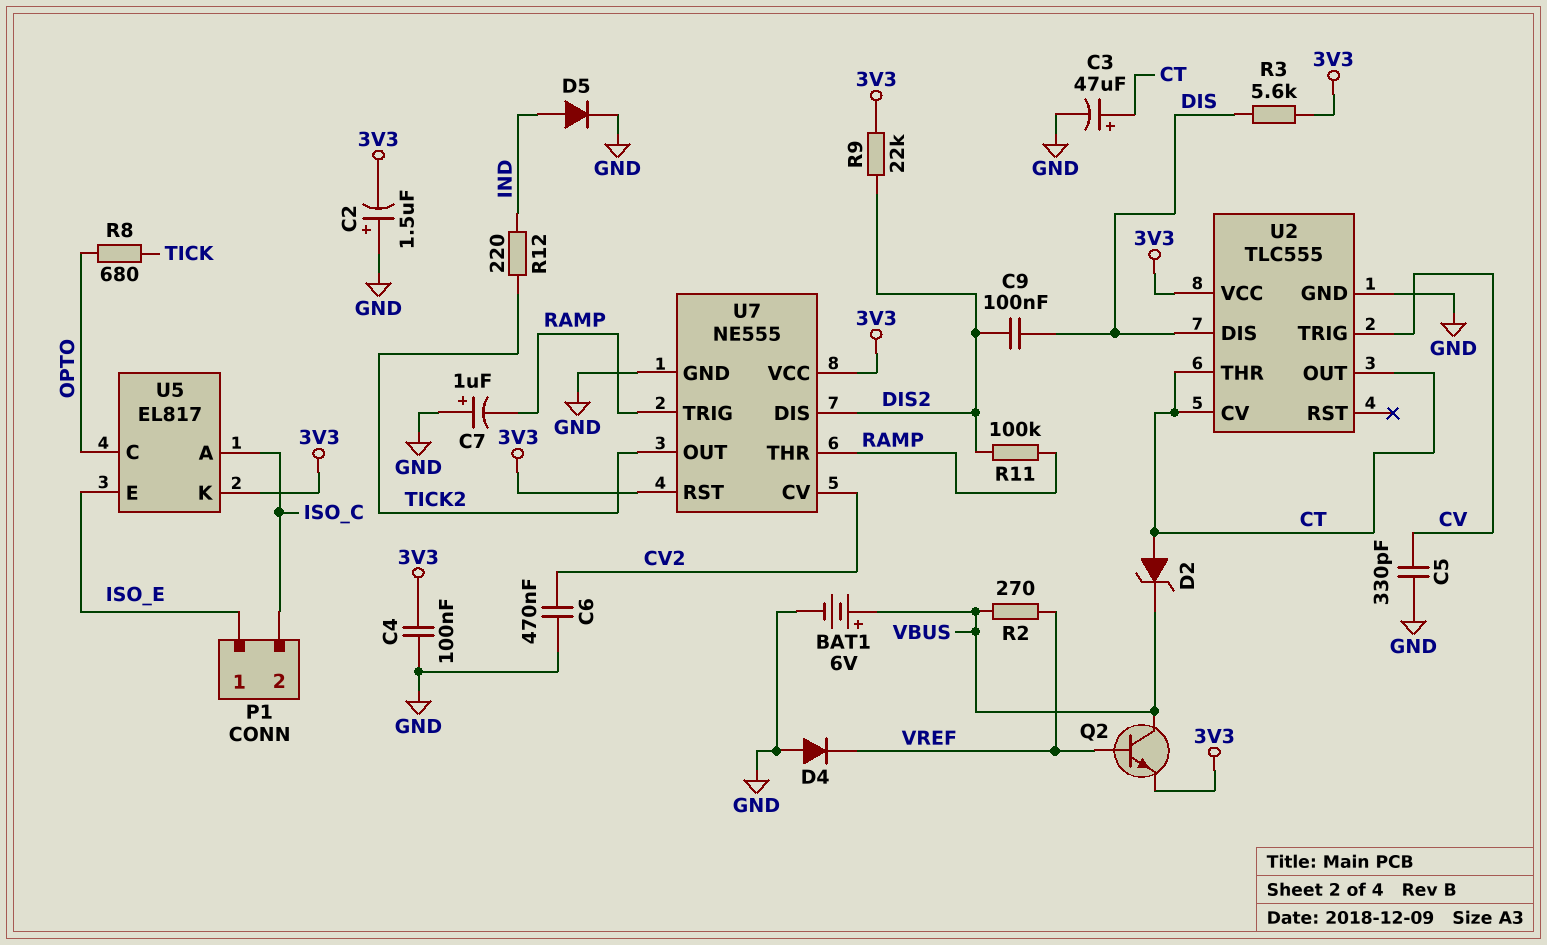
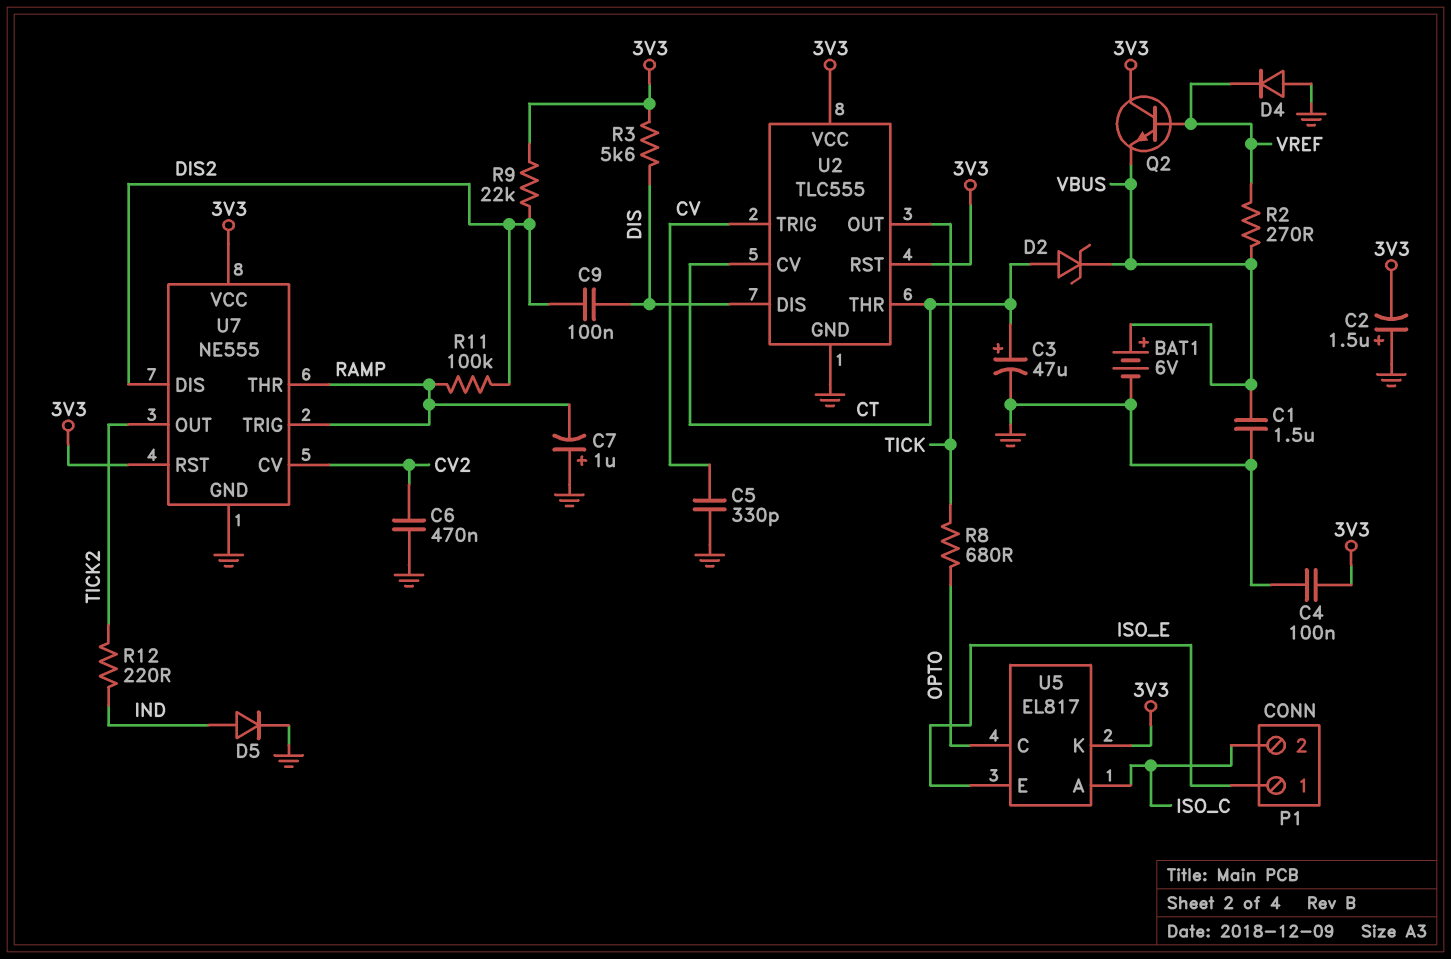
C1: none -> 1.5uF (GND, VBUS)
Q2: NPN (B VREF, C VBUS, E 3V3) -> NPN (B VREF, C 3V3, E VBUS)
U2 pin OUT: CT -> TICK
U2 pin RST: none -> 3V3

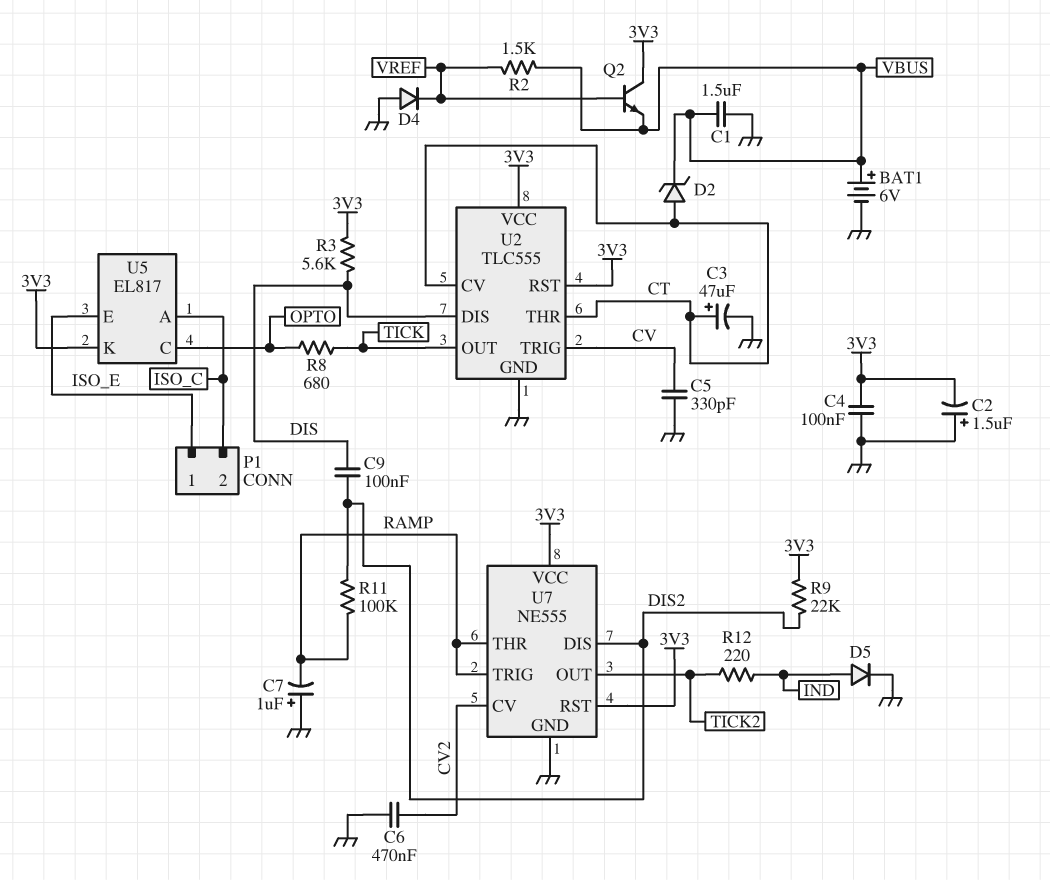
R2: 270 (VBUS, VREF) -> 1.5k (VBUS, VREF)

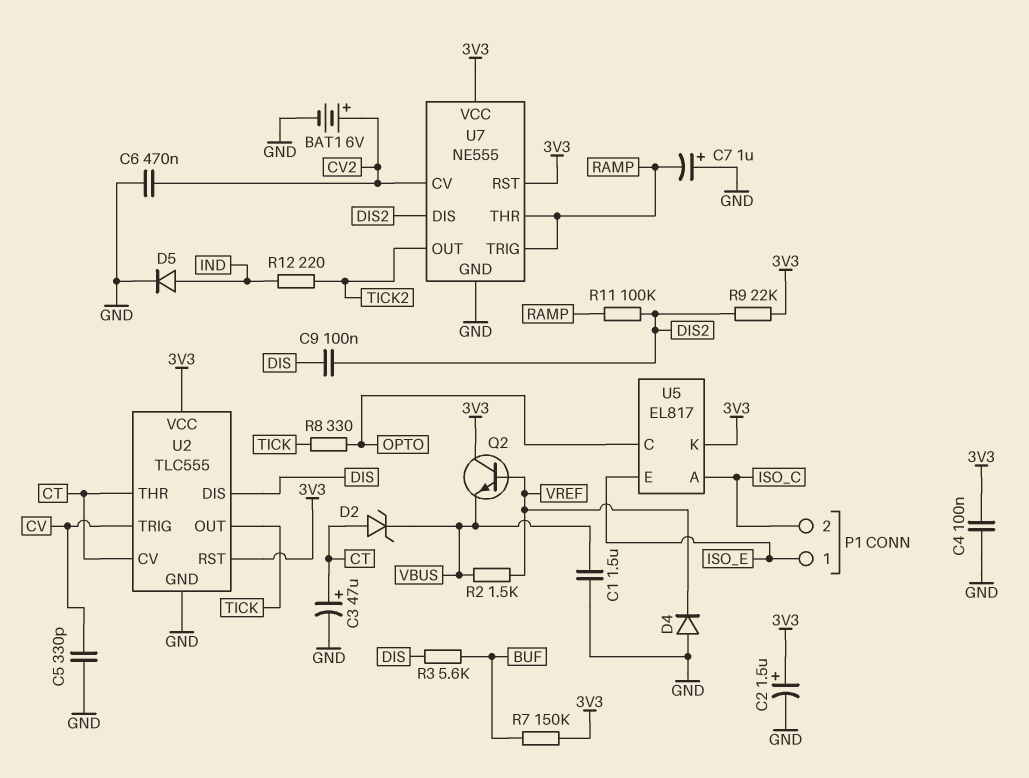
BAT1: 6V (plus VBUS, minus GND) -> 6V (plus CV2, minus GND)
C2: 1.5uF (plus GND, minus 3V3) -> 1.5uF (plus 3V3, minus GND)
R3: 5.6k (3V3, DIS) -> 5.6k (BUF, DIS)
R7: none -> 150k (3V3, BUF)
R8: 680 (OPTO, TICK) -> 330 (OPTO, TICK)

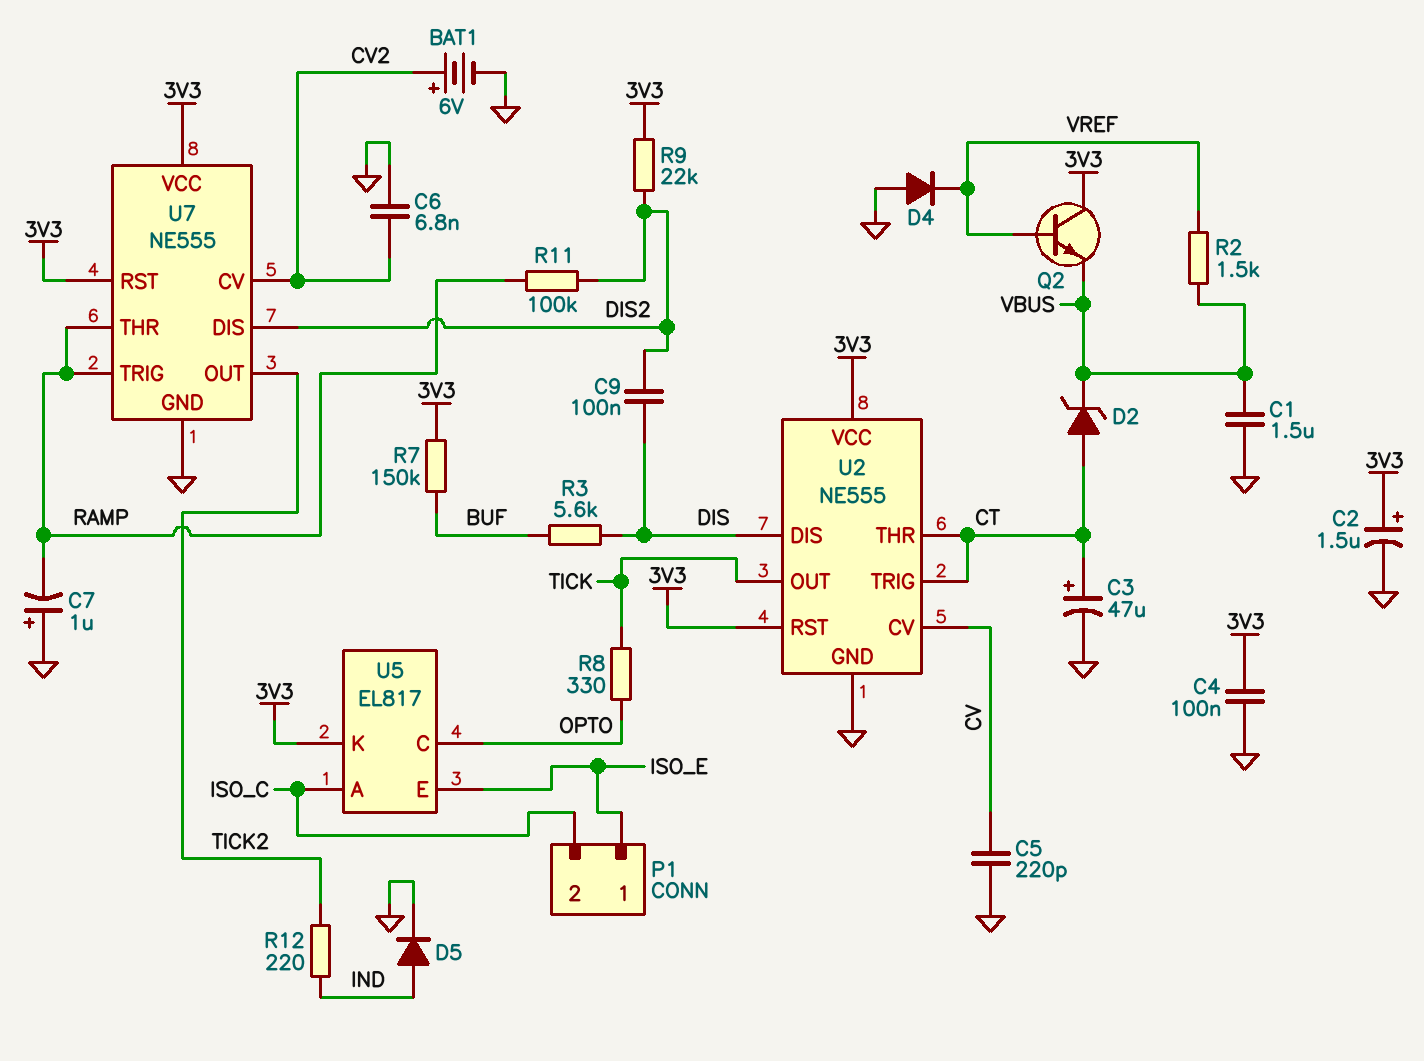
C5: 330pF (CV, GND) -> 220pF (CV, GND)
C6: 470nF (CV2, GND) -> 6.8nF (CV2, GND)
U2: TLC555 -> NE555
U2 pin CV: CT -> CV
U2 pin TRIG: CV -> CT

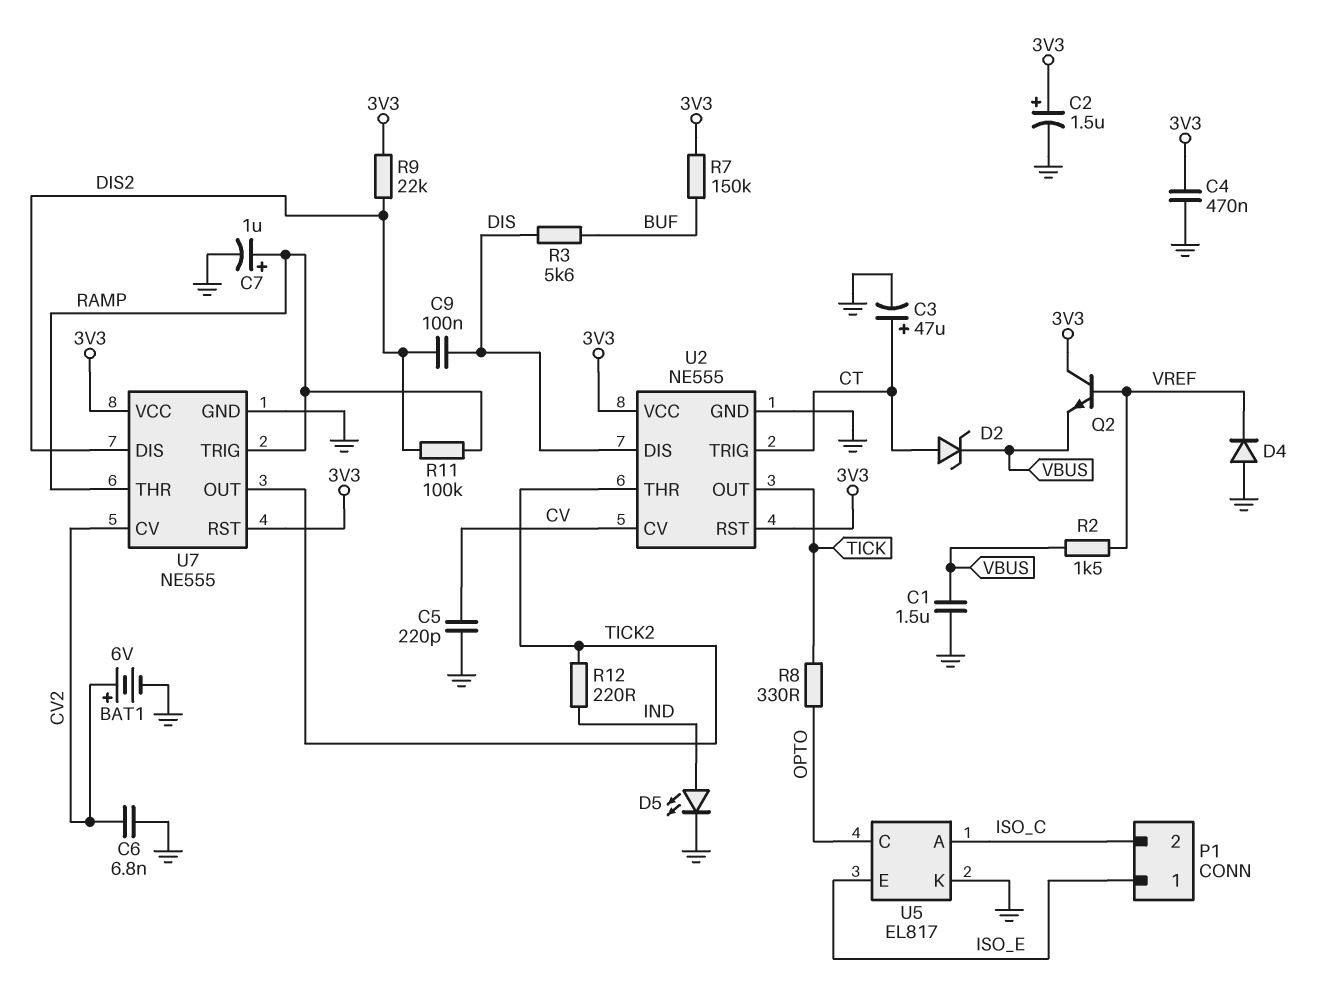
C4: 100nF (3V3, GND) -> 470nF (3V3, GND)
C7: 1uF (plus GND, minus RAMP) -> 1uF (plus RAMP, minus GND)
D5: diode (A IND, K GND) -> LED (A IND, K GND)
U2 pin THR: CT -> TICK2
U5 pin K: 3V3 -> GND

